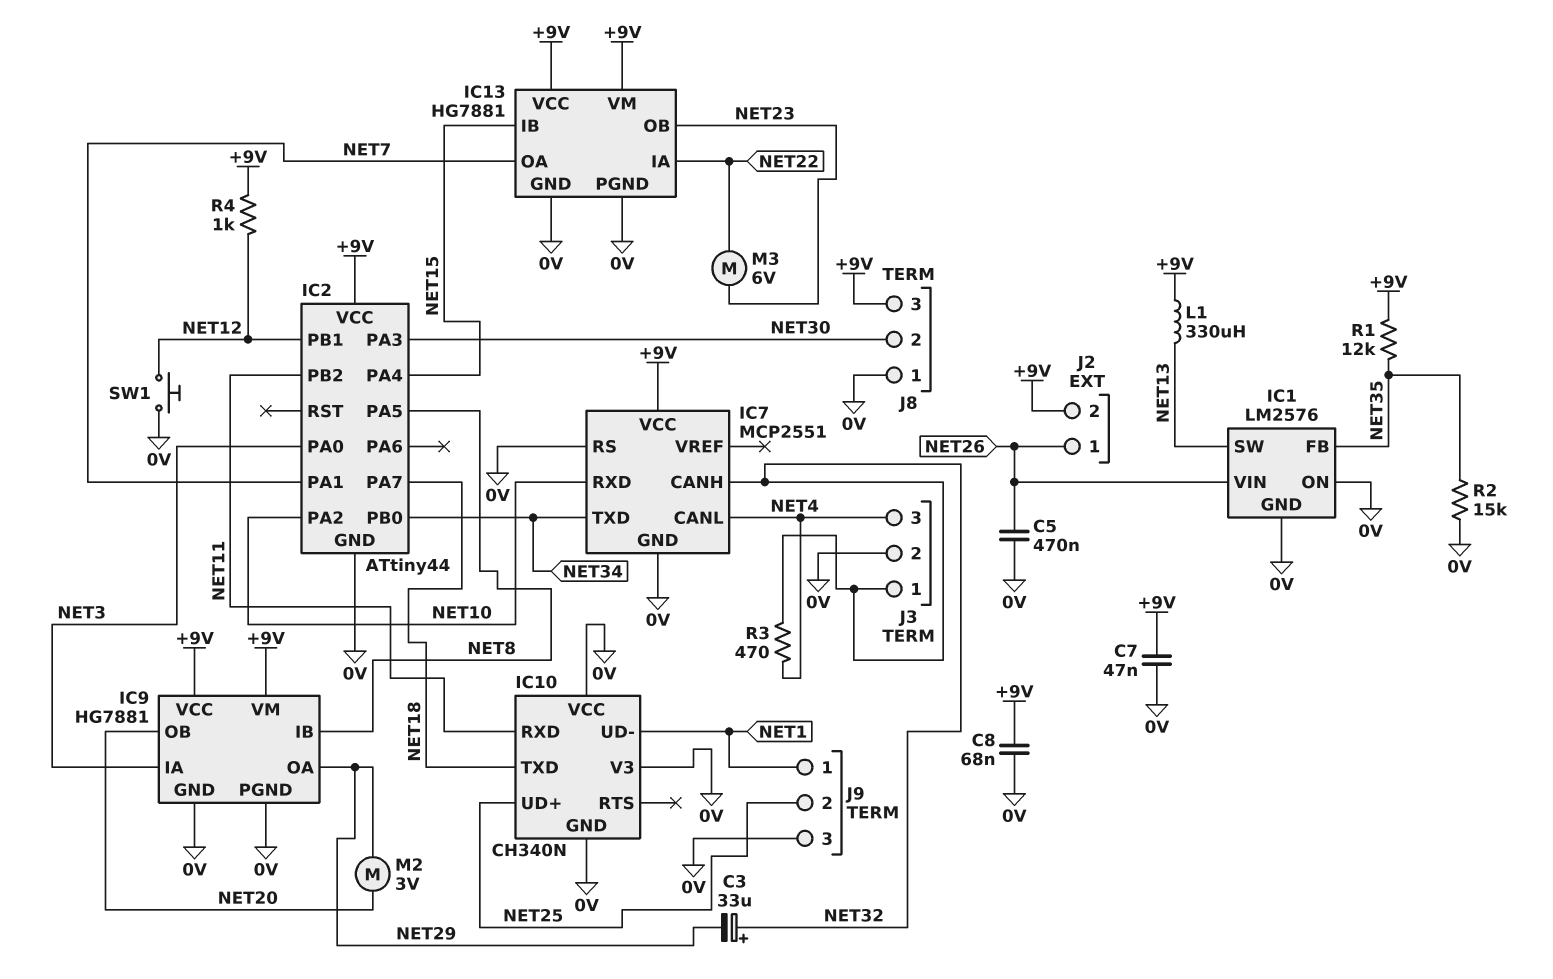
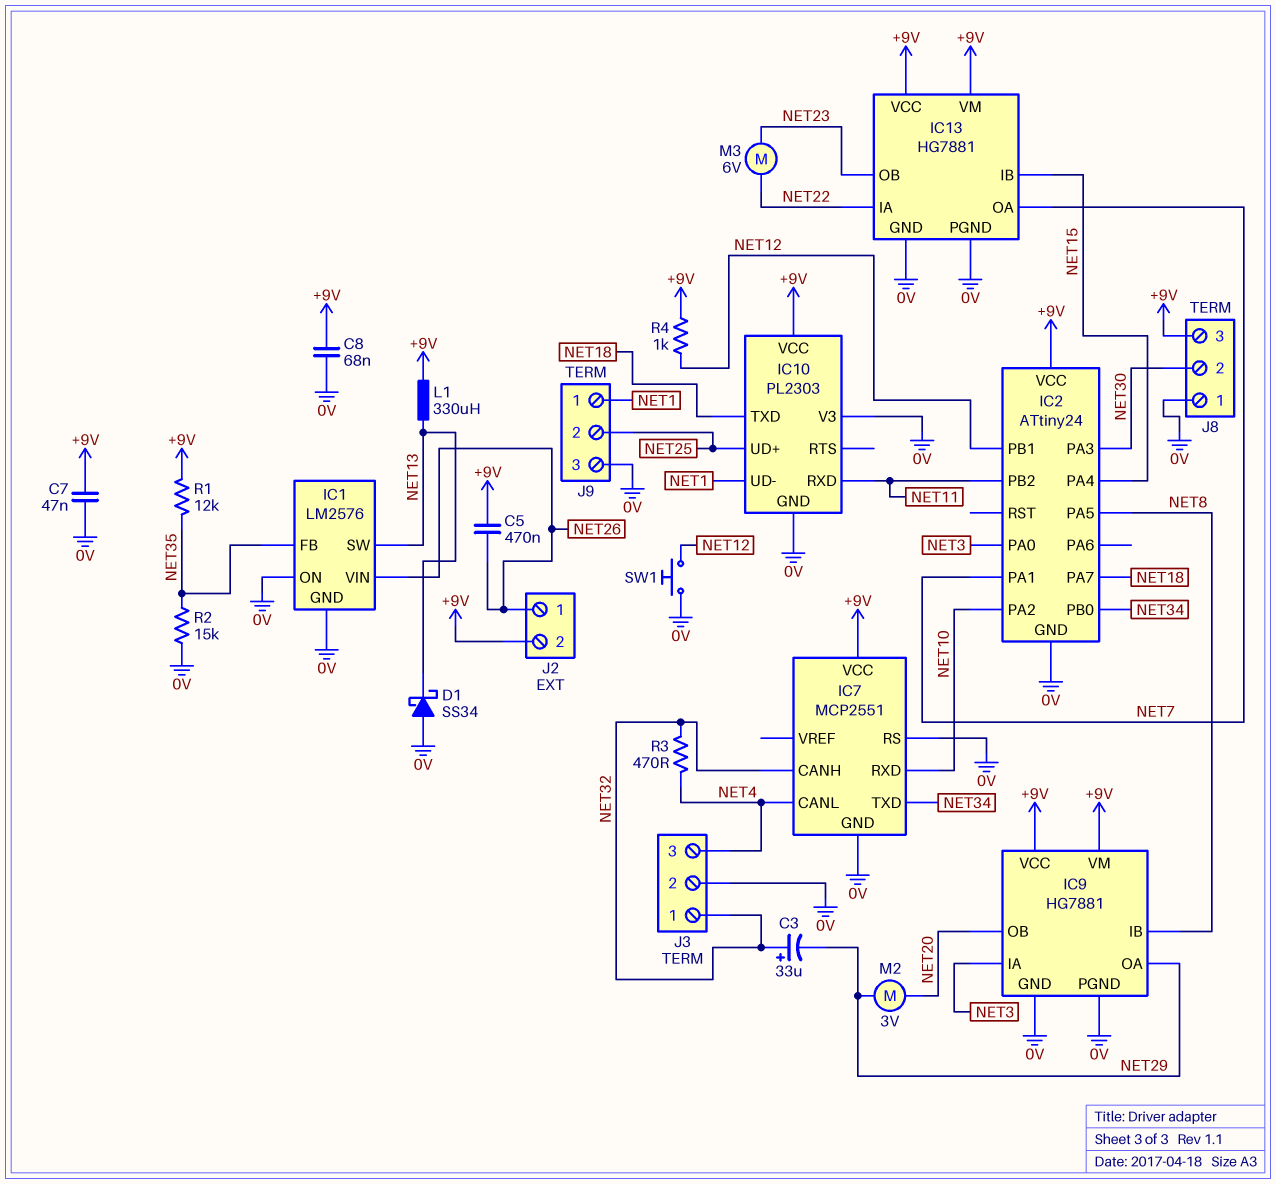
C5: 470nF (0V, NET26) -> 470nF (+9V, NET26)
D1: none -> schottky SS34 (A 0V, K NET13)
IC2: ATtiny44 -> ATtiny24
IC10: CH340N -> PL2303
IC10 pin VCC: 0V -> +9V

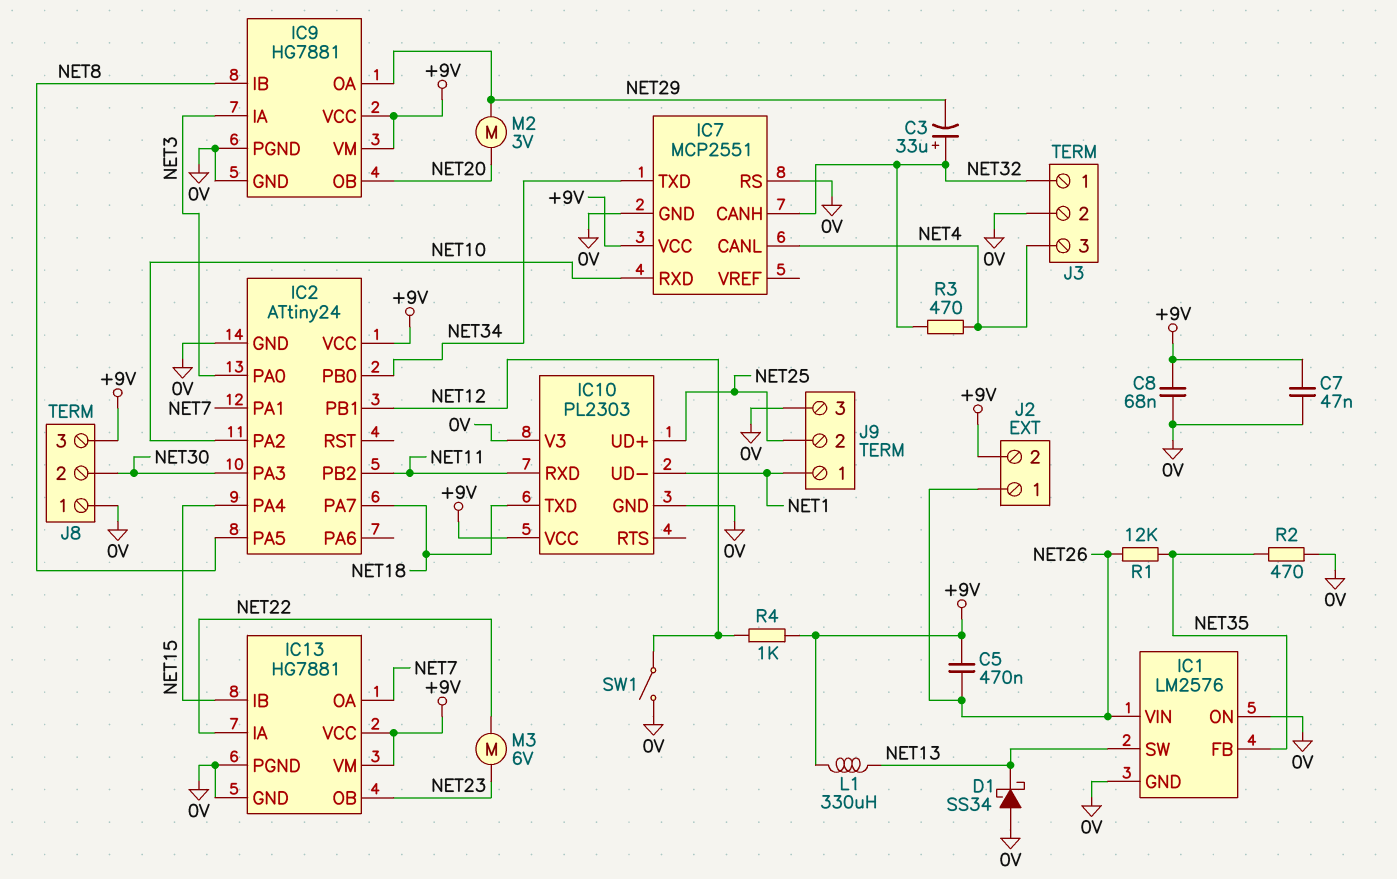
R1: 12k (+9V, NET35) -> 12k (NET26, NET35)
R2: 15k (0V, NET35) -> 470 (0V, NET35)
SW1: button (0V, NET12) -> switch (0V, NET12)

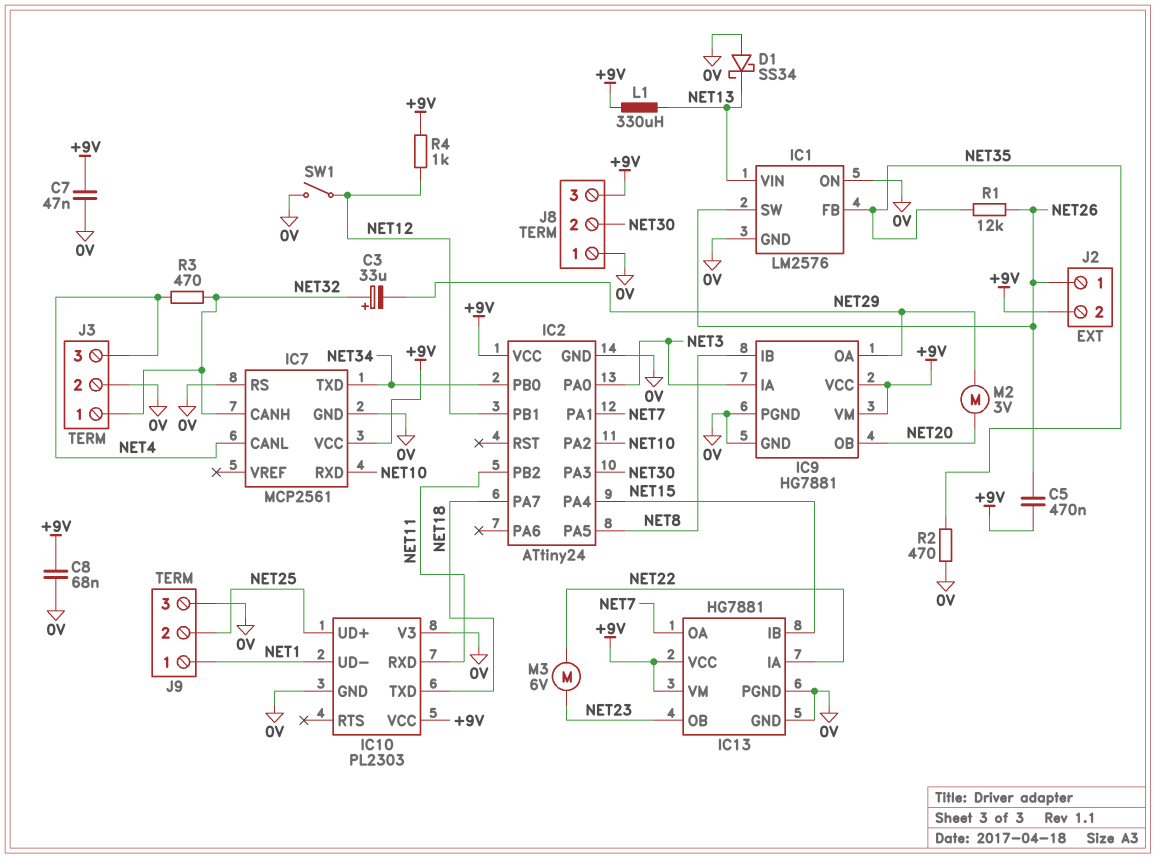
IC1 pin SW: NET13 -> NET26
IC1 pin VIN: NET26 -> NET13
IC7: MCP2551 -> MCP2561

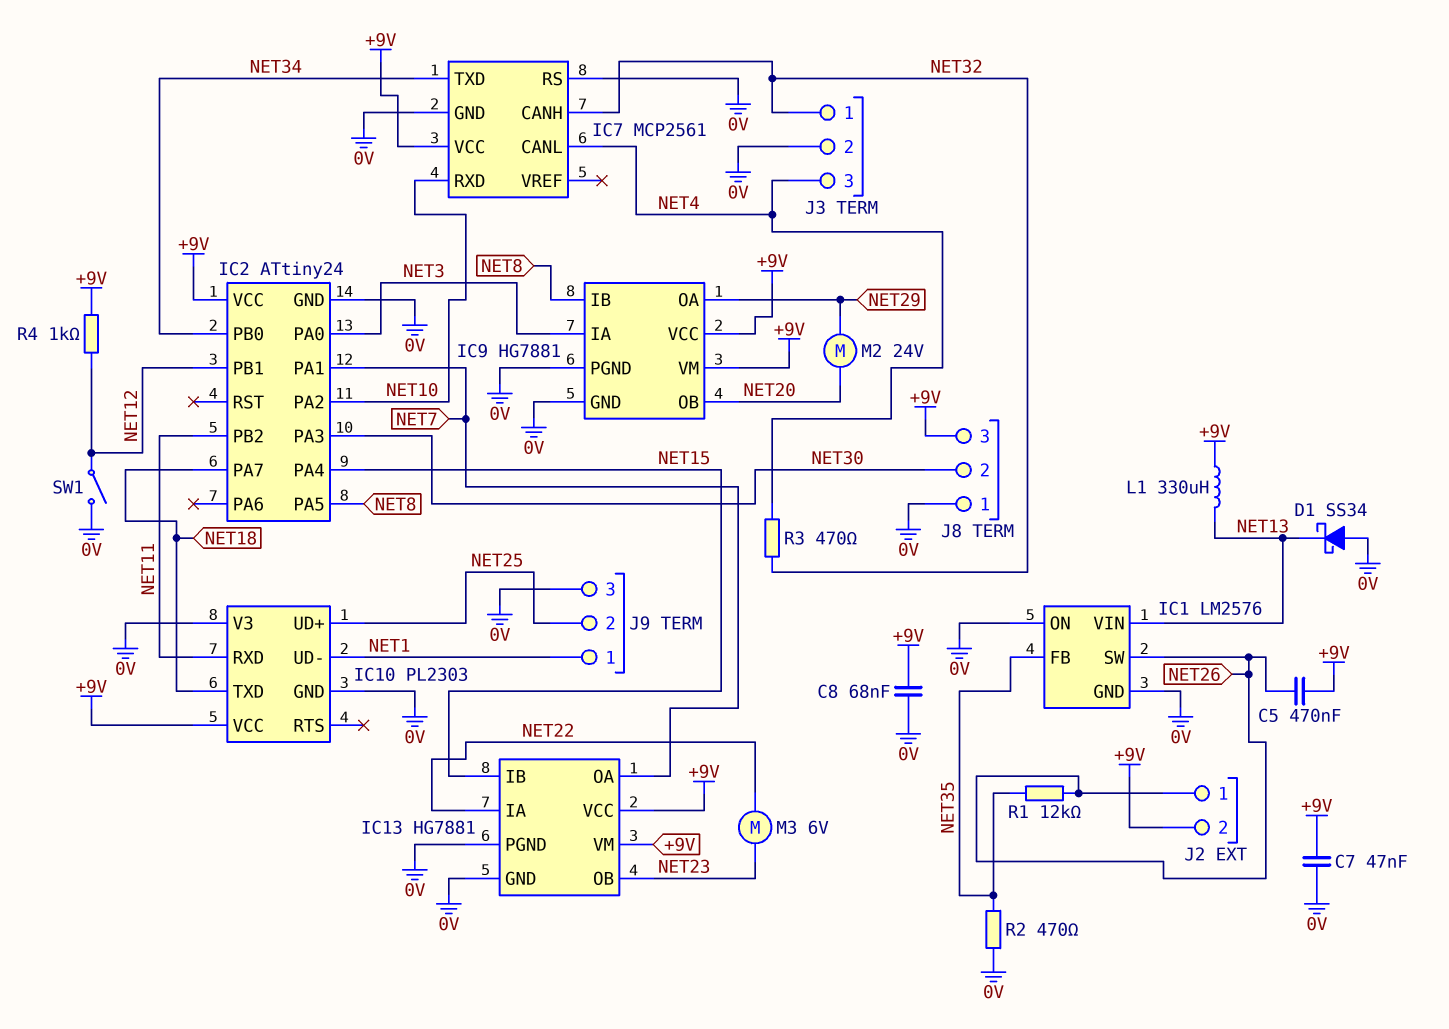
C3: 33uF (plus NET32, minus NET29) -> none
M2: motor 3V (NET20, NET29) -> motor 24V (NET20, NET29)

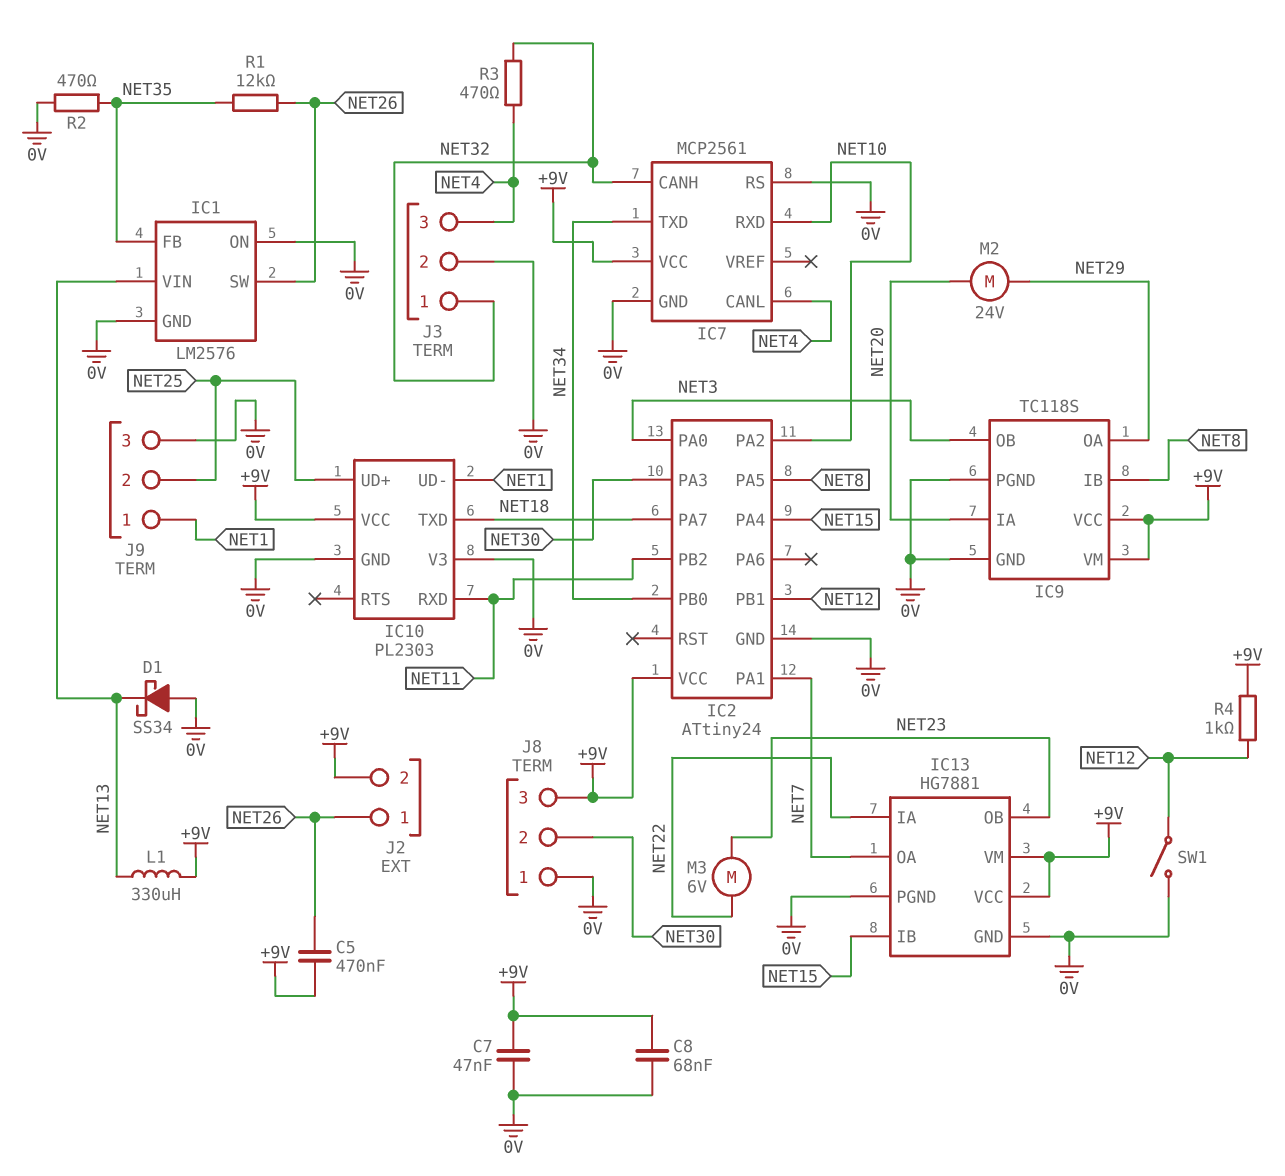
IC9: HG7881 -> TC118S
IC9 pin IA: NET3 -> NET20
IC9 pin OB: NET20 -> NET3

